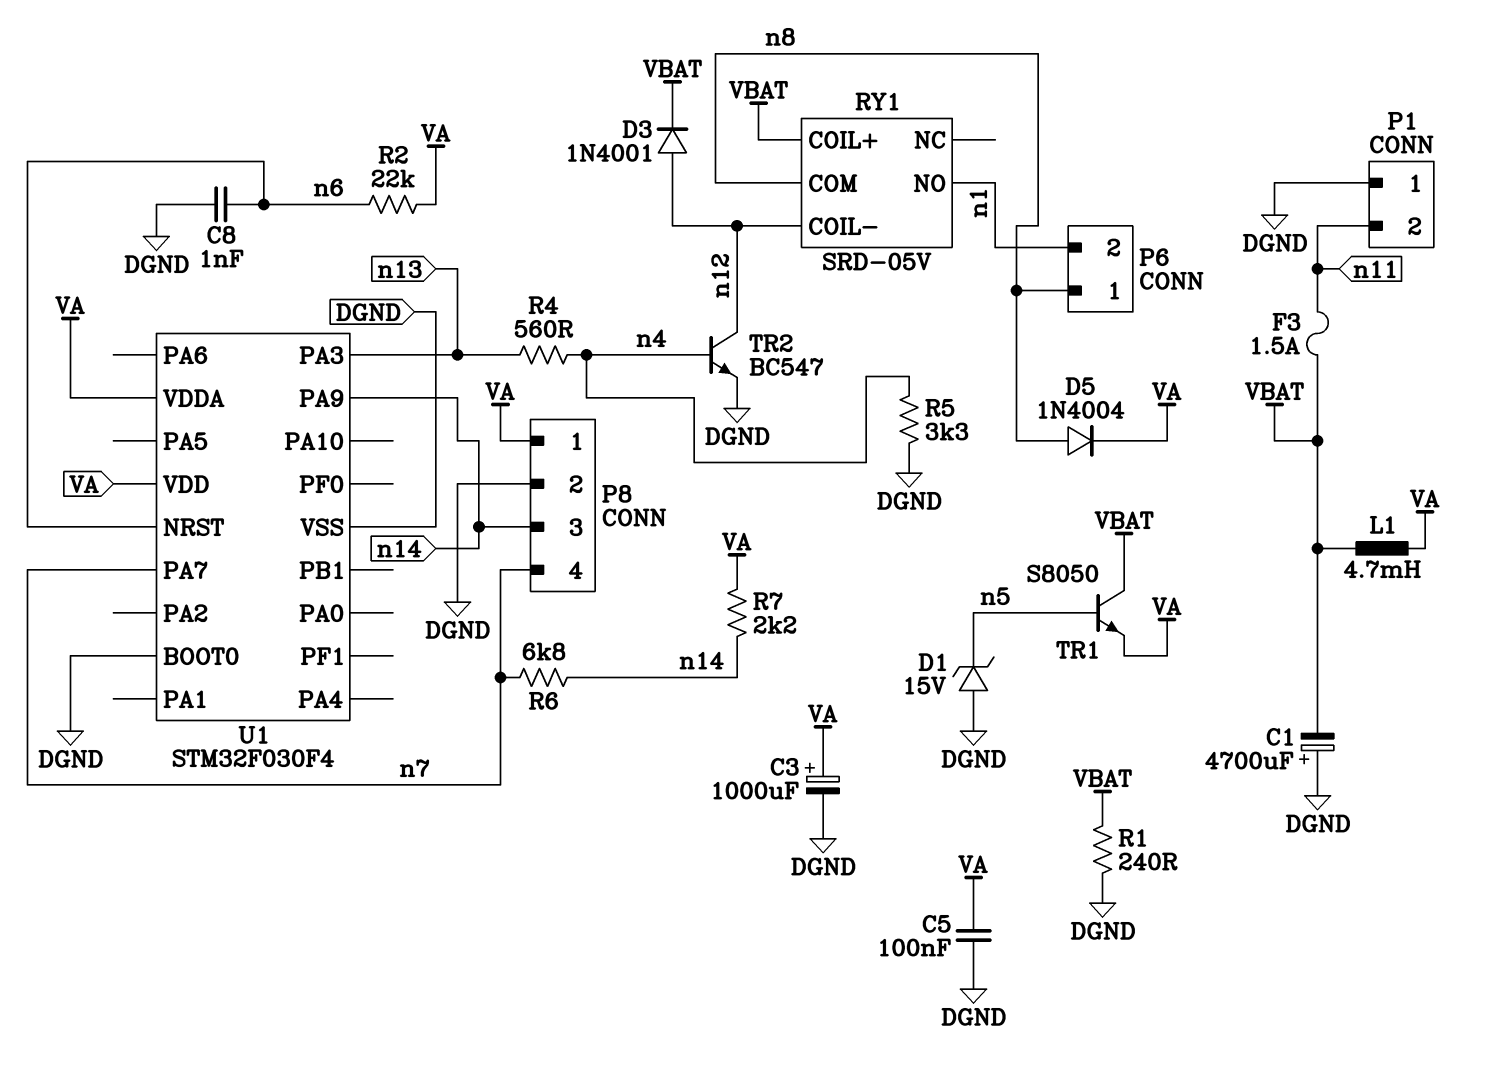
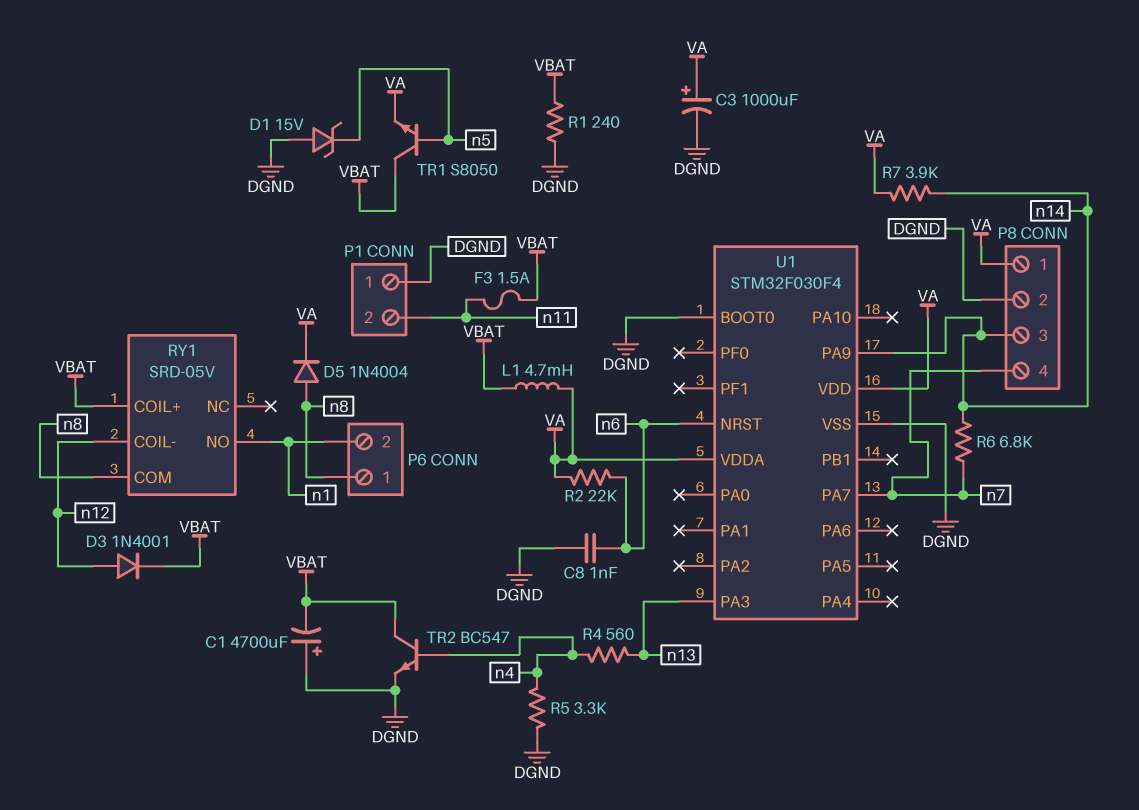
C5: 100nF (DGND, VA) -> none
R7: 2.2k (VA, n14) -> 3.9k (VA, n14)
TR2: NPN BC547 (B n4, C n12, E DGND) -> NPN BC547 (B n4, C VBAT, E DGND)

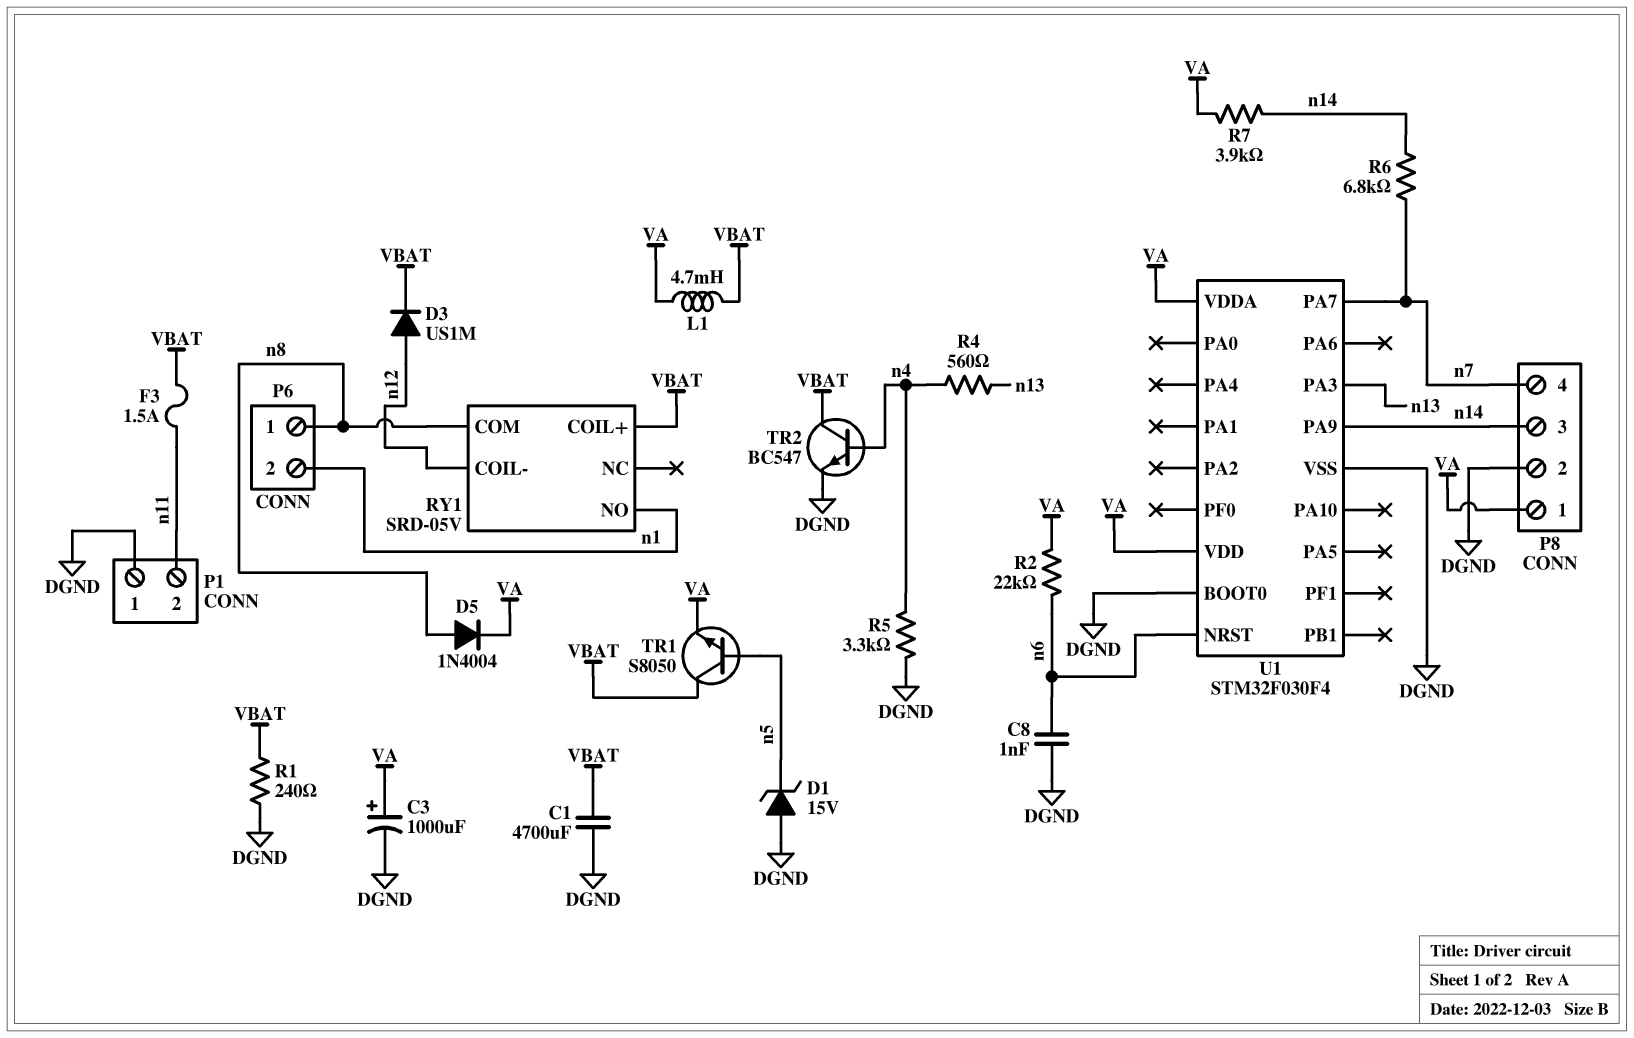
C1: 4700uF (plus DGND, minus VBAT) -> 4700uF (DGND, VBAT)
D3: diode 1N4001 (A n12, K VBAT) -> diode US1M (A n12, K VBAT)

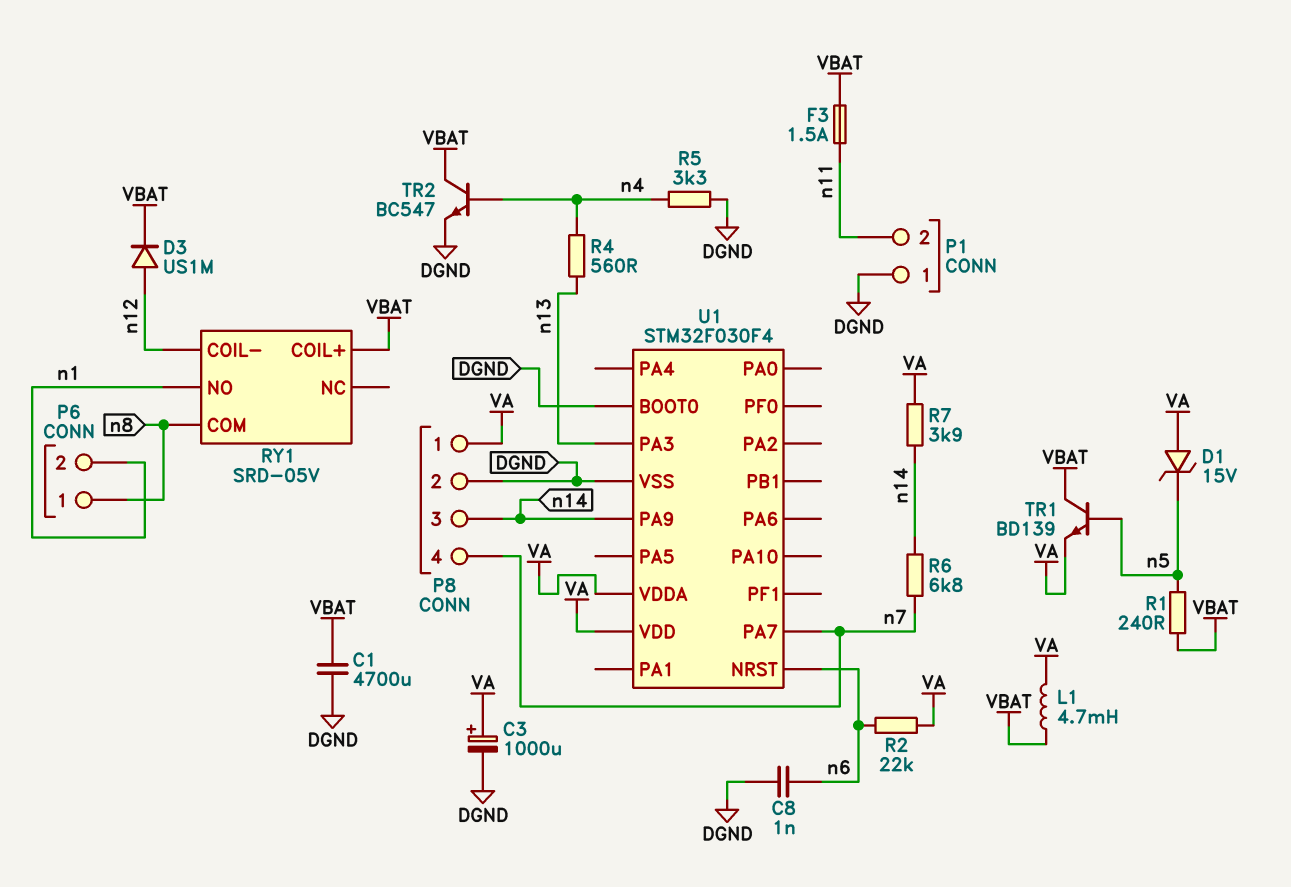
D1: zener 15V (A DGND, K n5) -> zener 15V (A VA, K n5)
D5: diode 1N4004 (A n8, K VA) -> none
R1: 240 (DGND, VBAT) -> 240 (VBAT, n5)
TR1: NPN S8050 (B n5, C VBAT, E VA) -> NPN BD139 (B n5, C VBAT, E VA)

